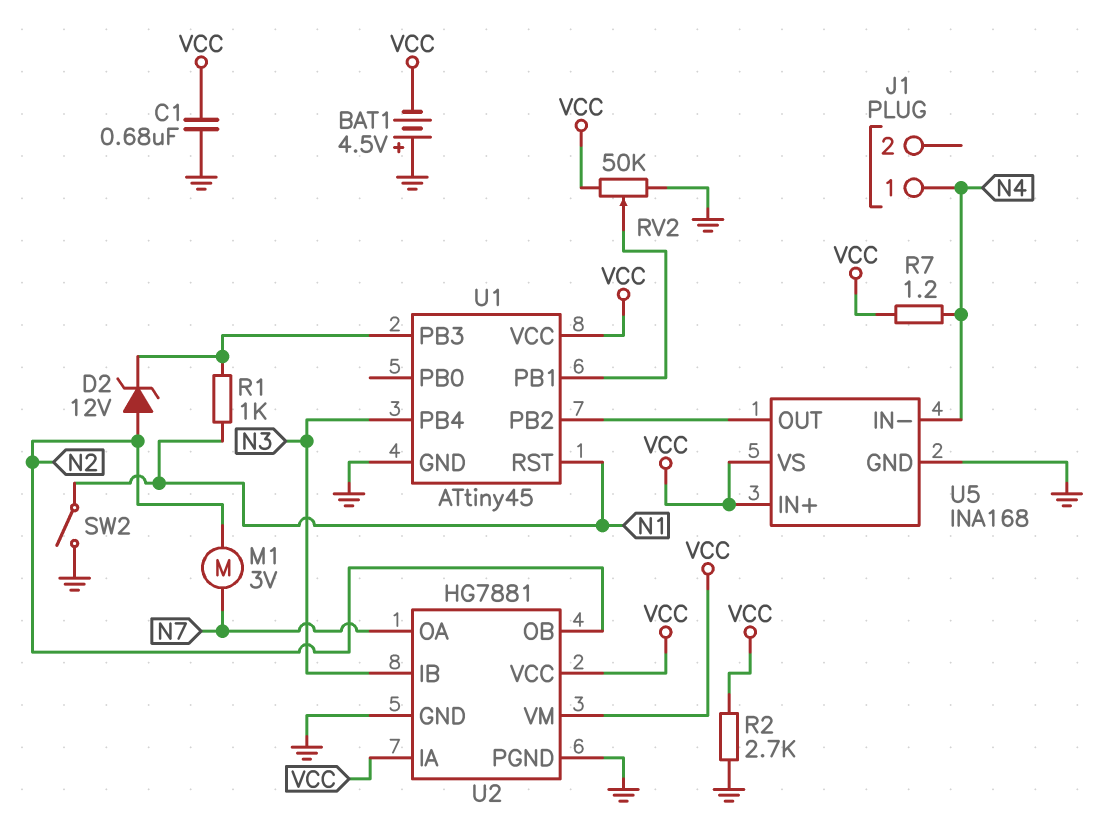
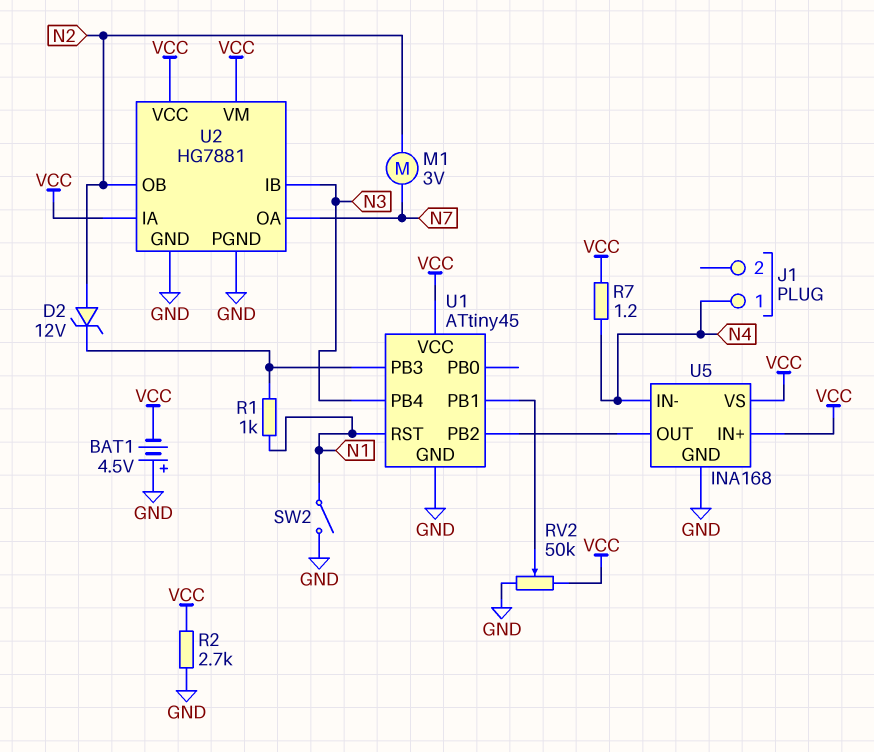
C1: 680nF (GND, VCC) -> none

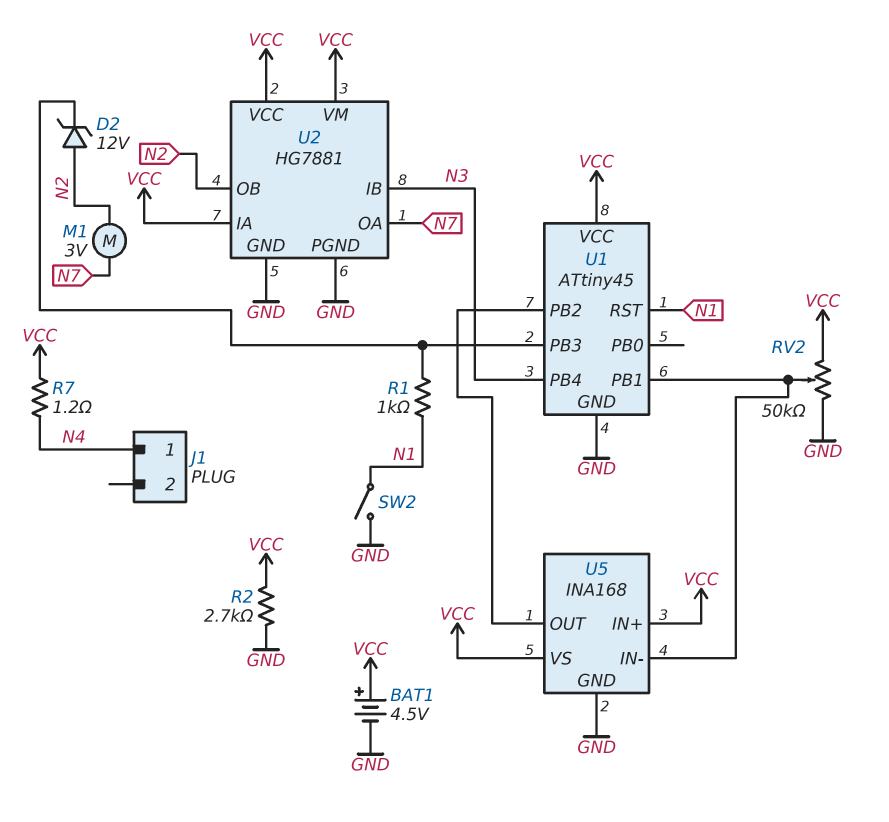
BAT1: 4.5V (plus GND, minus VCC) -> 4.5V (plus VCC, minus GND)
U5 pin IN-: N4 -> U1/PB1

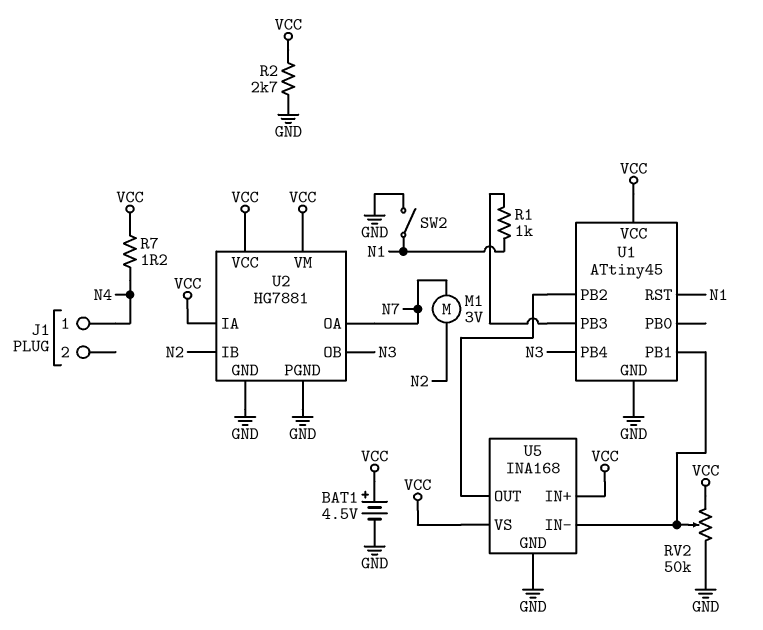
D2: zener 12V (A N2, K U1/PB3) -> none
U2 pin IB: N3 -> N2
U2 pin OB: N2 -> N3

